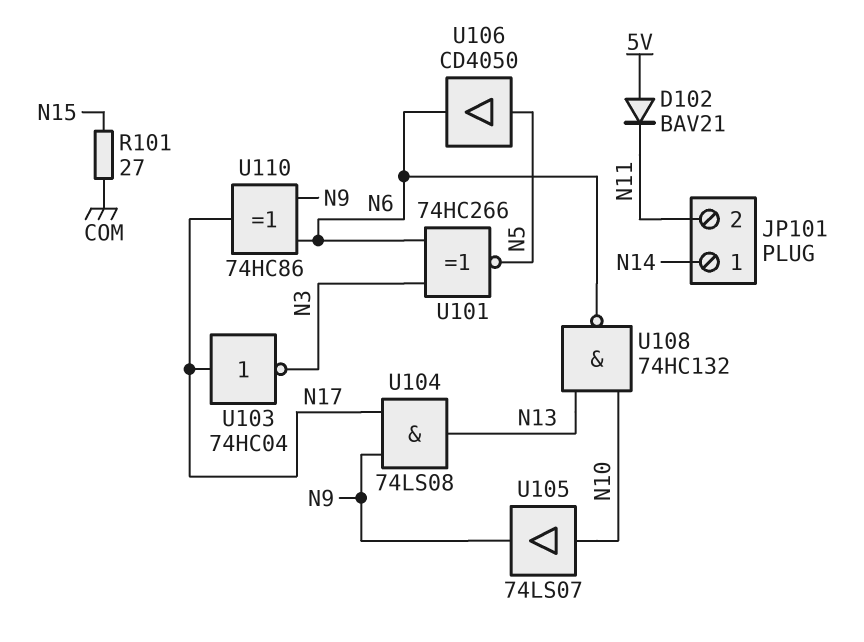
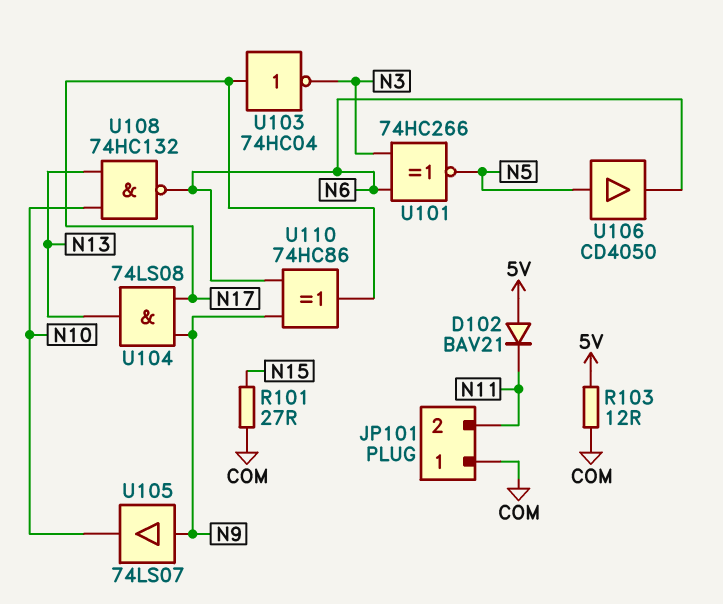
JP101 pin 1: N14 -> COM
R103: none -> 12 (5V, COM)
U105: buffer 74LS07 (in N10, out N9) -> buffer 74LS07 (in N9, out N10)

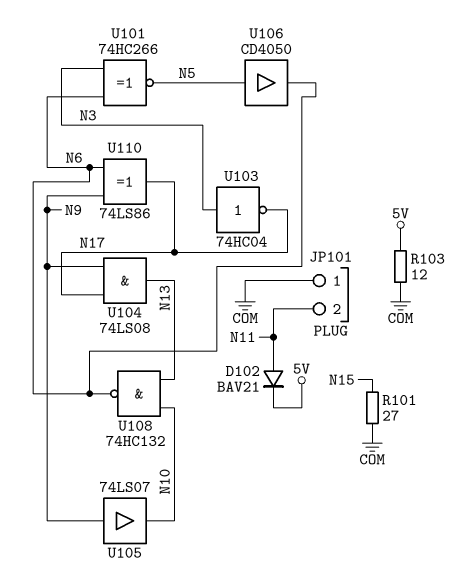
D102: diode BAV21 (A 5V, K N11) -> diode BAV21 (A N11, K 5V)
U103: NOT 74HC04 (in N17, out N3) -> NOT 74HC04 (in N3, out N17)
U110: XOR 74HC86 (in N6, in N9, out N17) -> XOR 74LS86 (in N6, in N9, out N17)

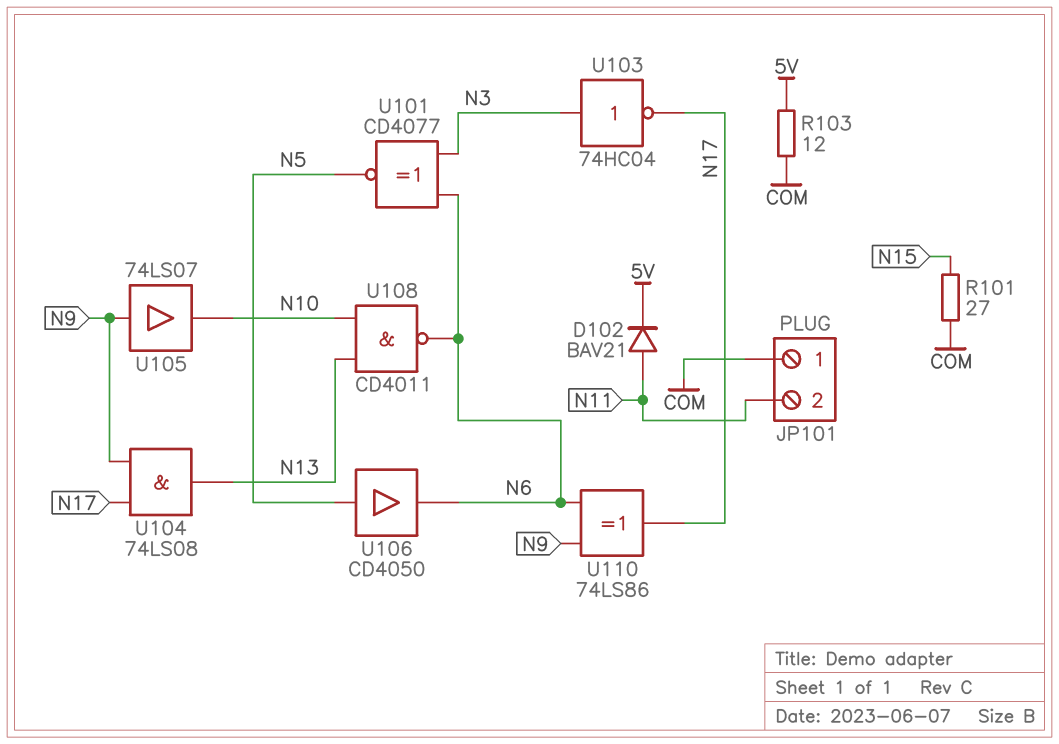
U101: XNOR 74HC266 (in N3, in N6, out N5) -> XNOR CD4077 (in N3, in N6, out N5)
U108: NAND 74HC132 (in N10, in N13, out N6) -> NAND CD4011 (in N10, in N13, out N6)

